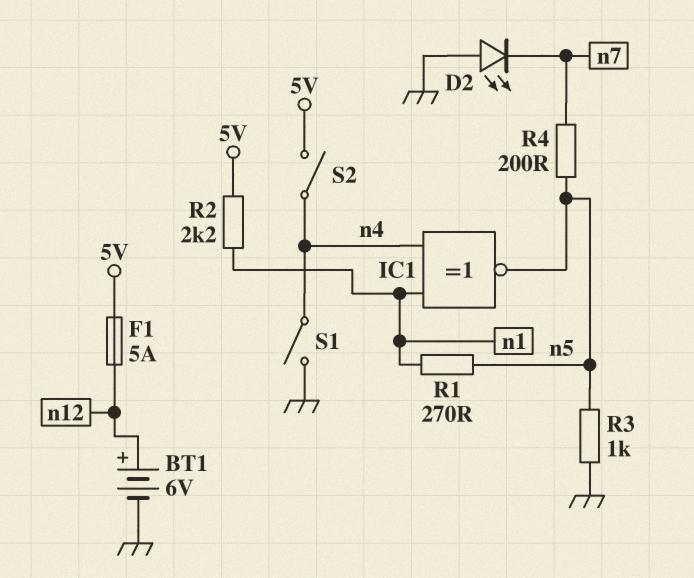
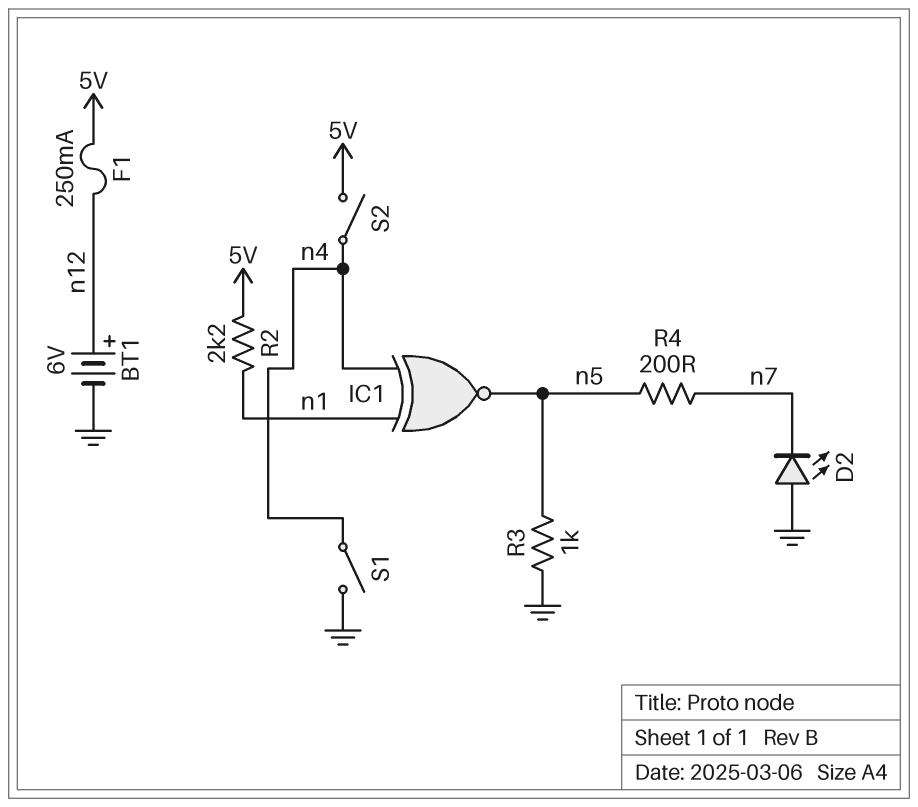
F1: 5A (5V, n12) -> 250mA (5V, n12)
R1: 270 (n1, n5) -> none

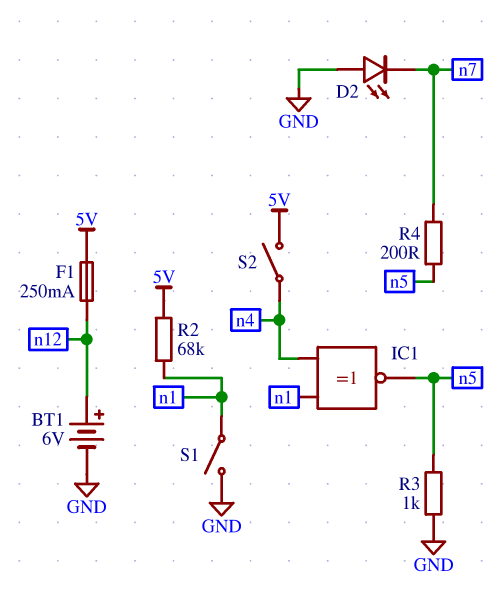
R2: 2.2k (5V, n1) -> 68k (5V, n1)
S1: switch (GND, n4) -> switch (GND, n1)

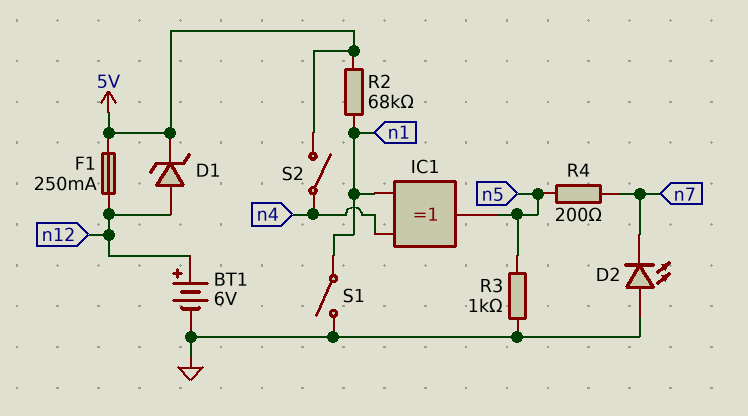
D1: none -> zener (A n12, K 5V)
IC1: XNOR (in n1, in n4, out n5) -> XOR (in n1, in n4, out n5)

